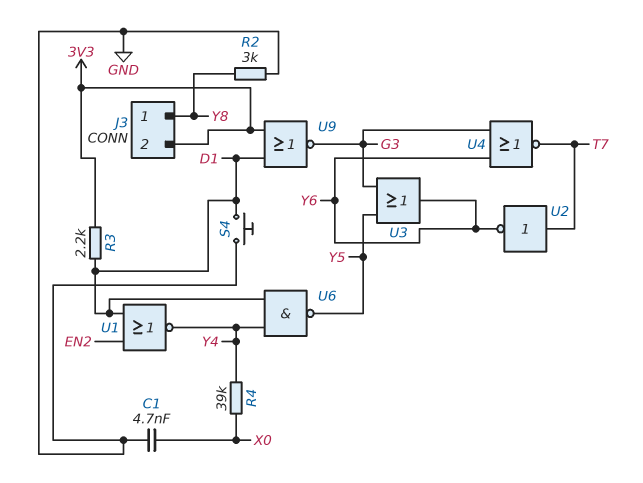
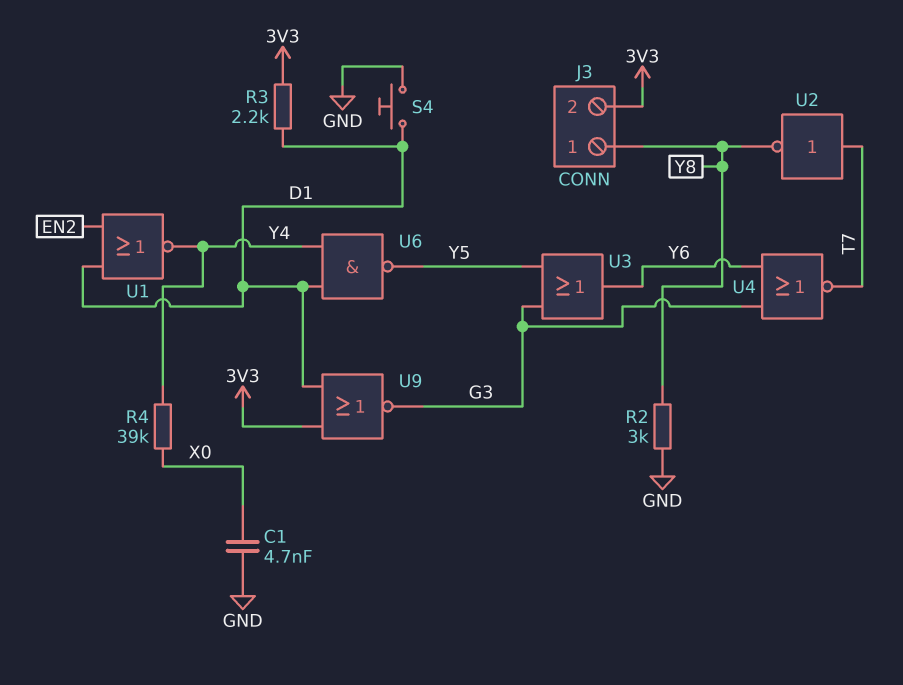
U2: NOT (in T7, out Y6) -> NOT (in T7, out Y8)

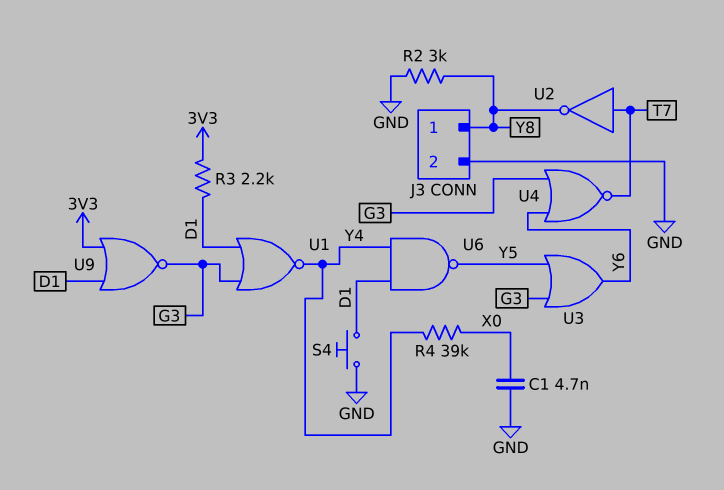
J3 pin 2: 3V3 -> GND
U1: NOR (in D1, in EN2, out Y4) -> NOR (in D1, in G3, out Y4)

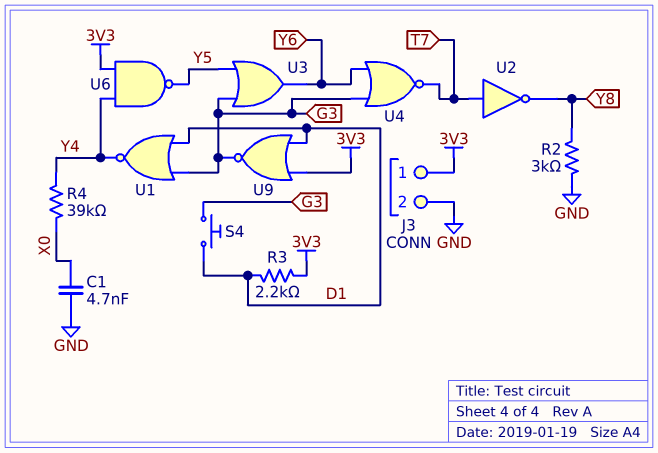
J3 pin 1: Y8 -> 3V3
S4: button (D1, GND) -> button (D1, G3)
U6: NAND (in D1, in Y4, out Y5) -> NAND (in 3V3, in Y4, out Y5)

